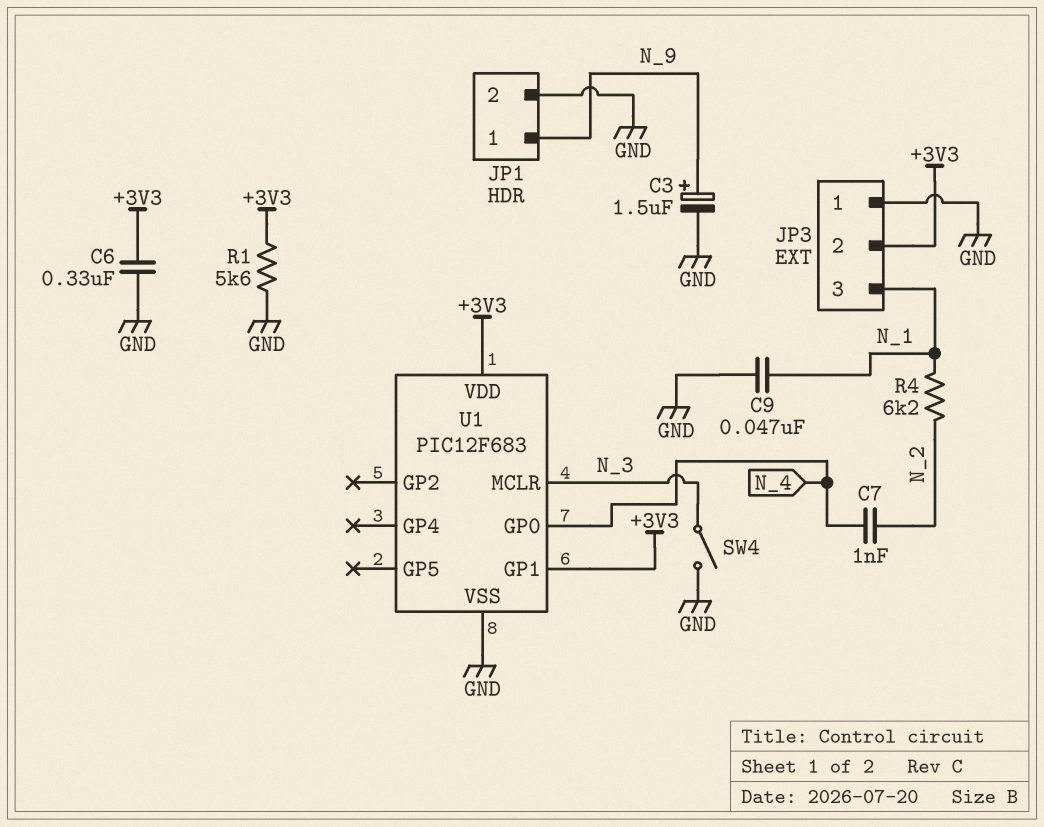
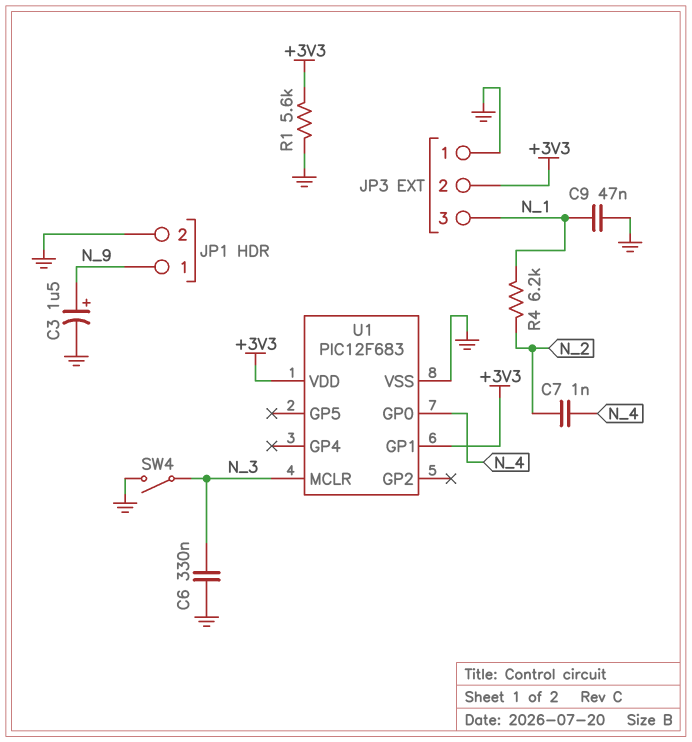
C6: 330nF (+3V3, GND) -> 330nF (GND, N_3)

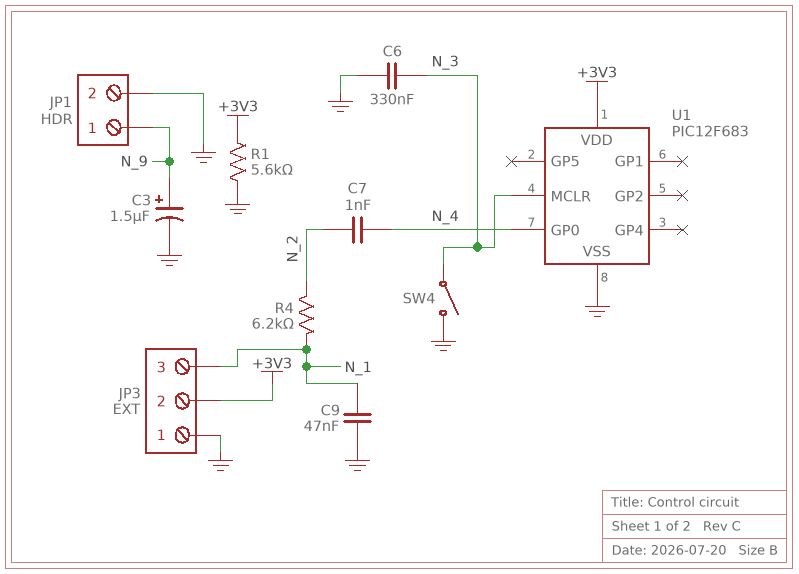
U1 pin GP1: +3V3 -> none

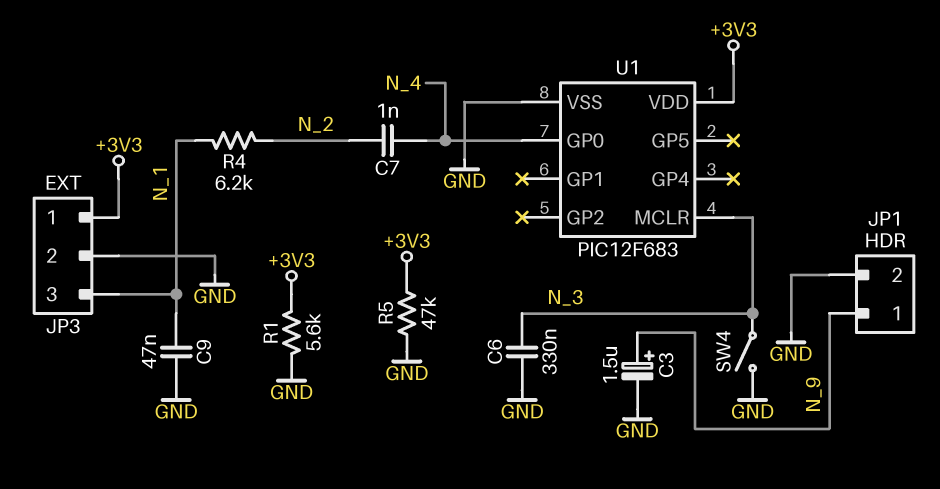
JP3 pin 1: GND -> +3V3
JP3 pin 2: +3V3 -> GND
R5: none -> 47k (+3V3, GND)

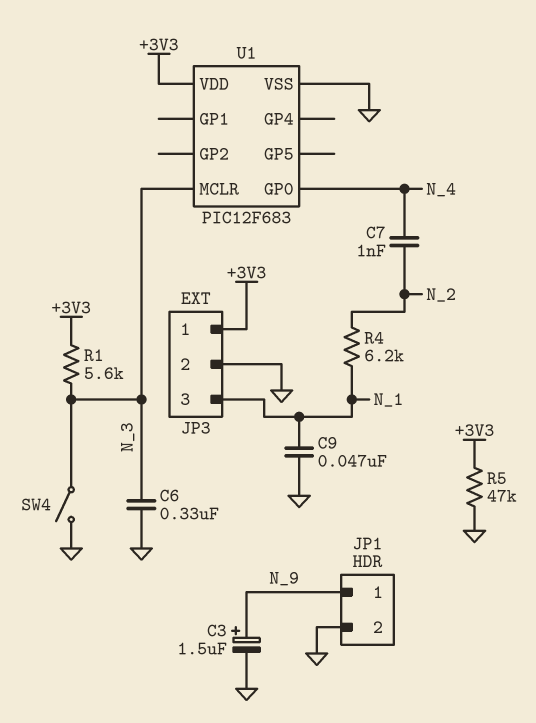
R1: 5.6k (+3V3, GND) -> 5.6k (+3V3, N_3)

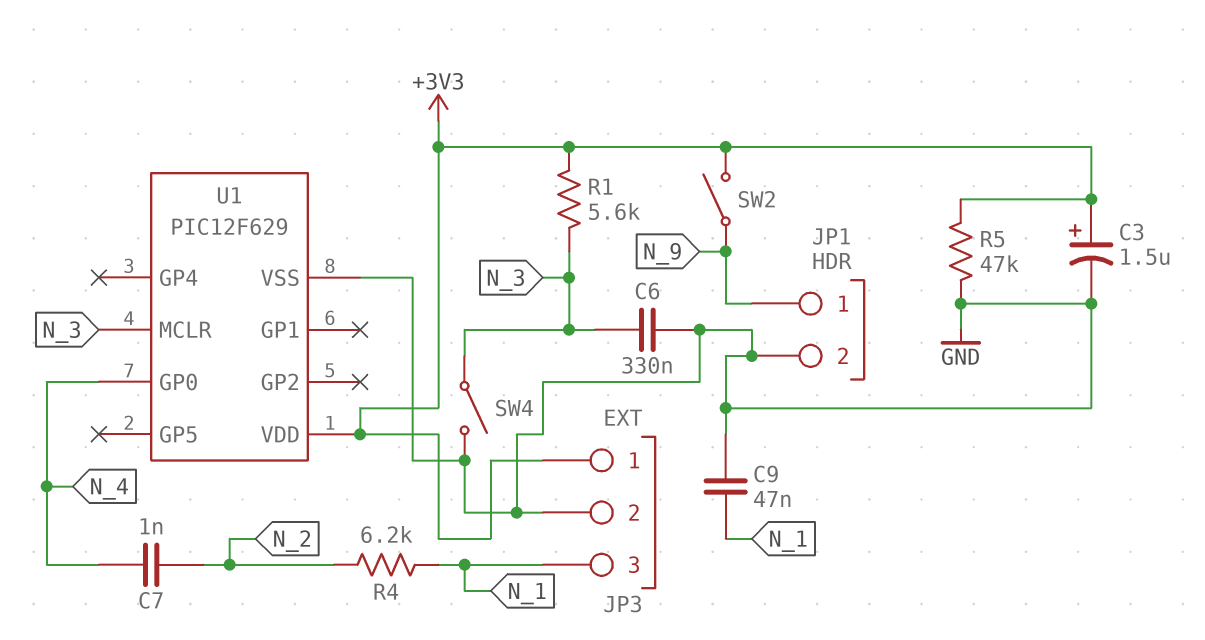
C3: 1.5uF (plus N_9, minus GND) -> 1.5uF (plus +3V3, minus GND)
SW2: none -> switch (+3V3, N_9)
U1: PIC12F683 -> PIC12F629

